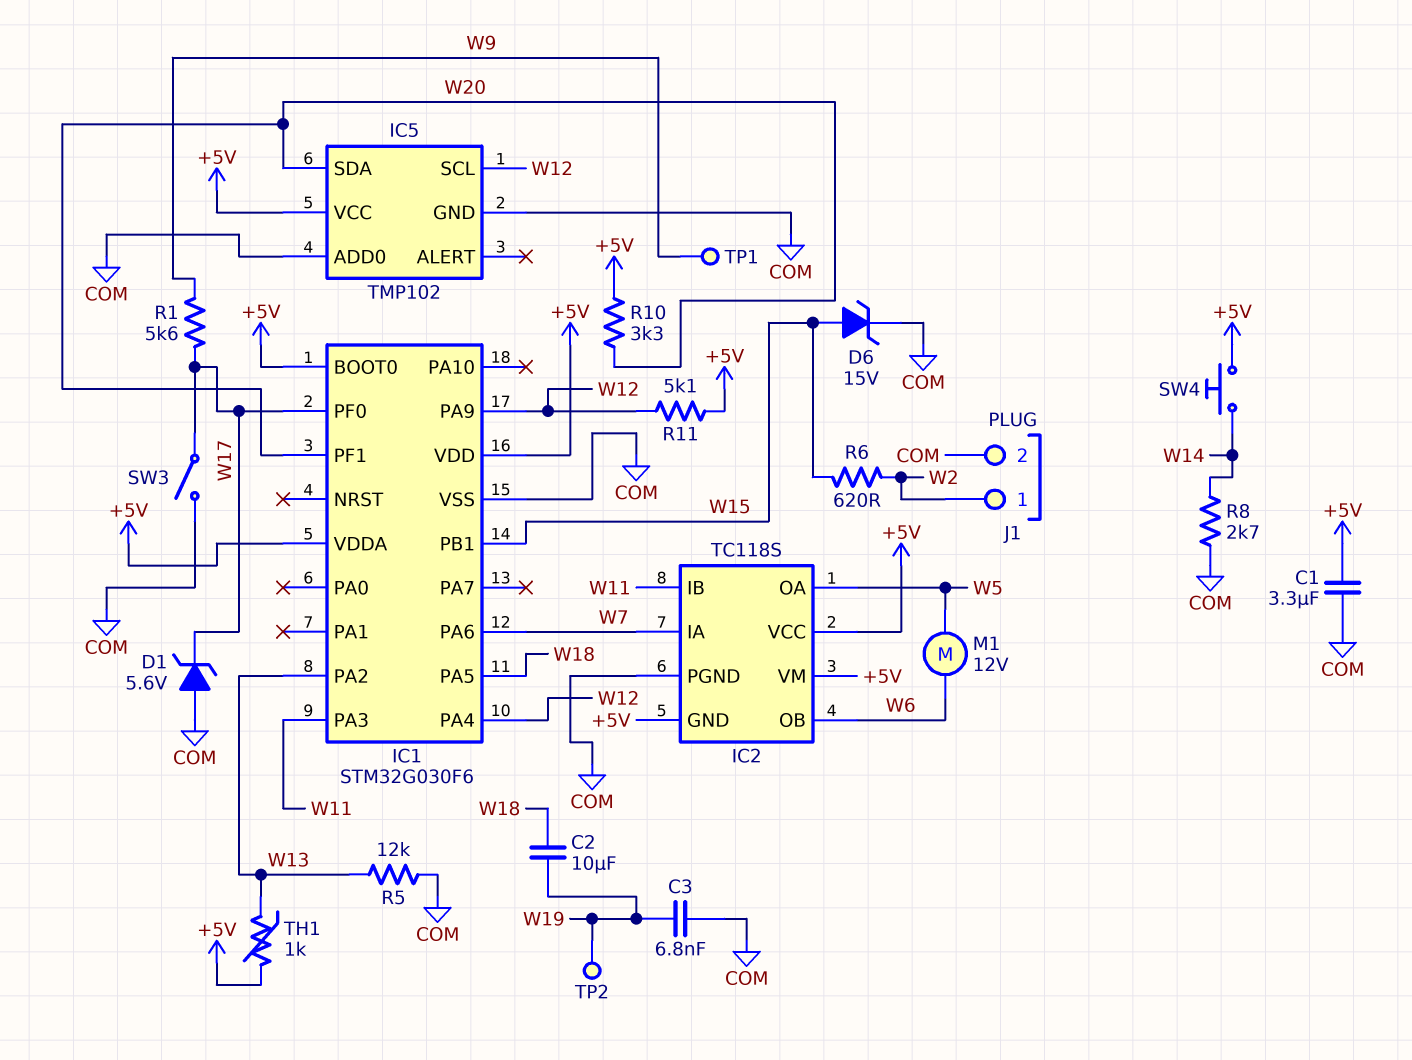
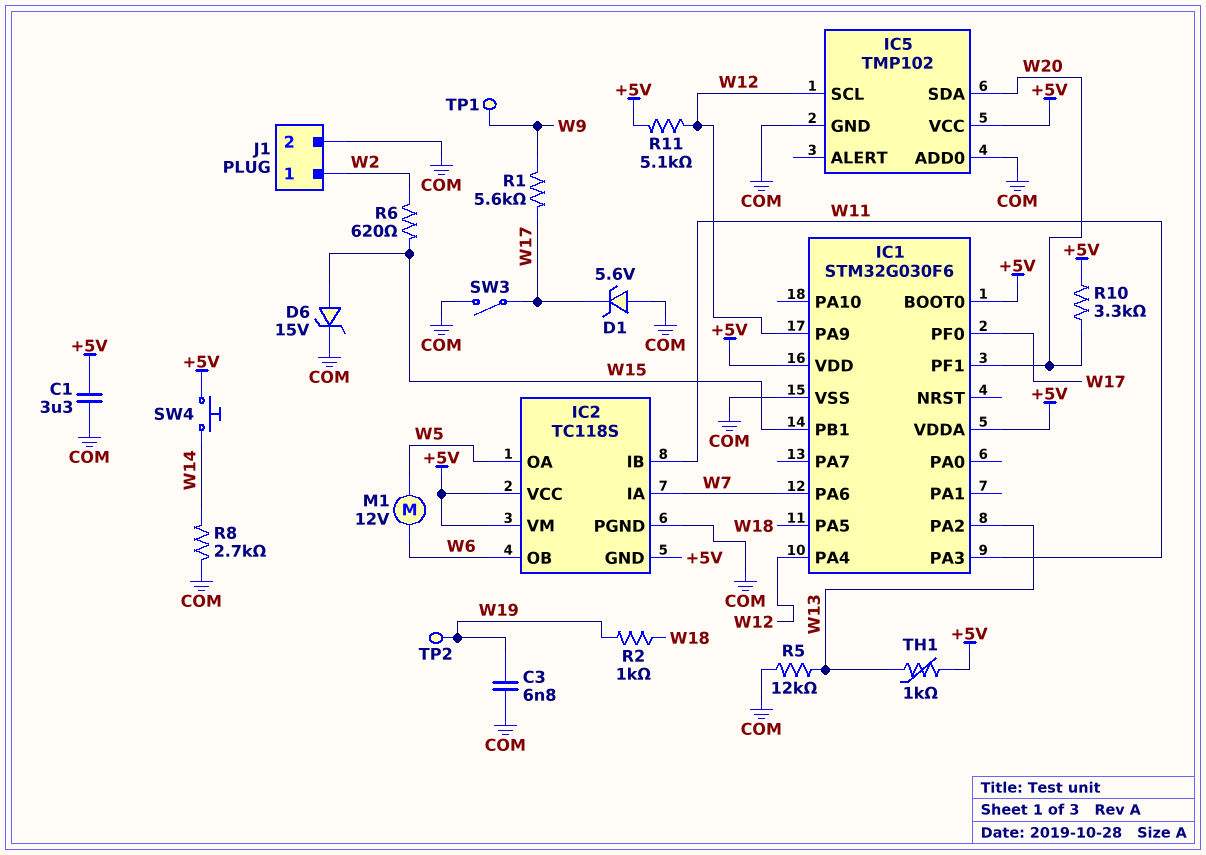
C2: 10uF (W18, W19) -> none
R2: none -> 1k (W18, W19)

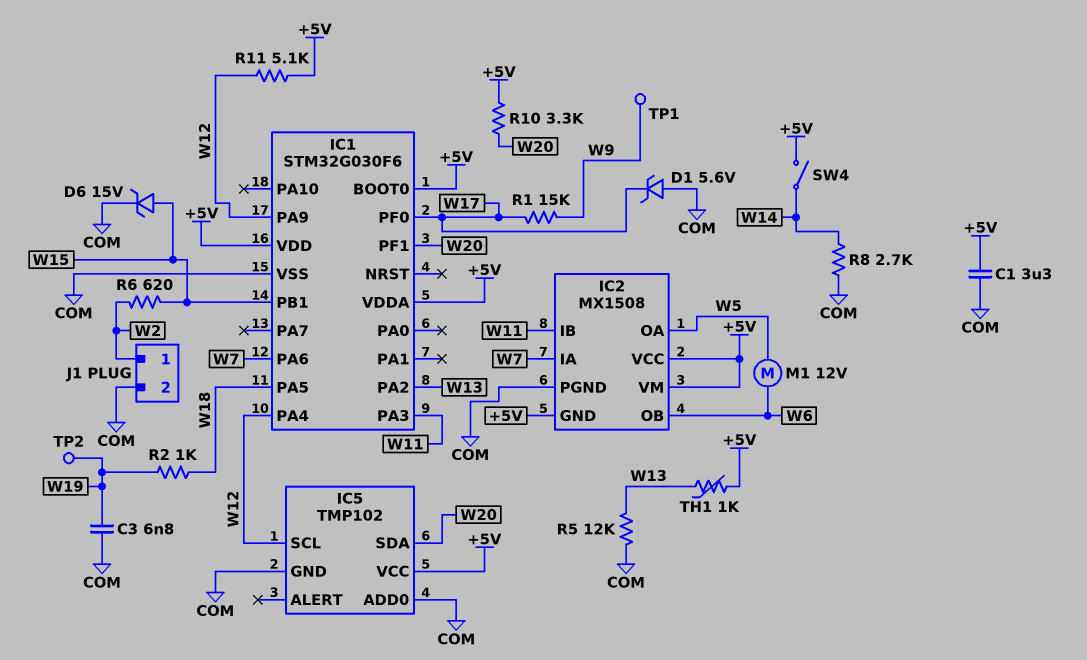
IC2: TC118S -> MX1508
R1: 5.6k (W9, W17) -> 15k (W9, W17)
SW3: switch (COM, W17) -> none
SW4: button (+5V, W14) -> switch (+5V, W14)

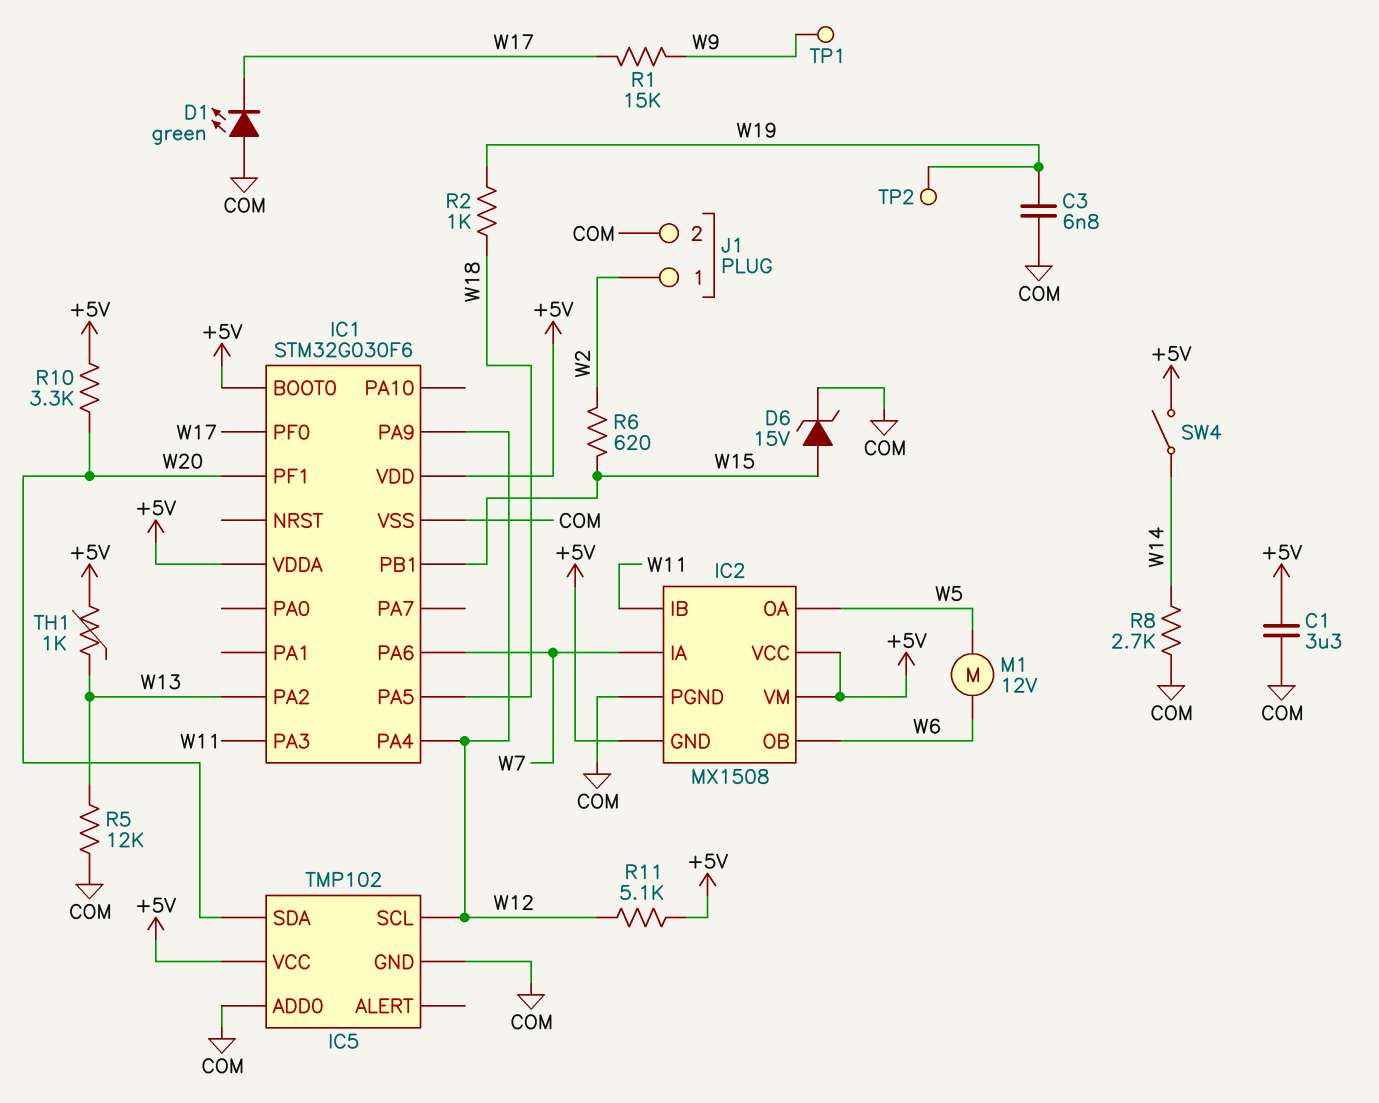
D1: zener 5.6V (A COM, K W17) -> LED green (A COM, K W17)

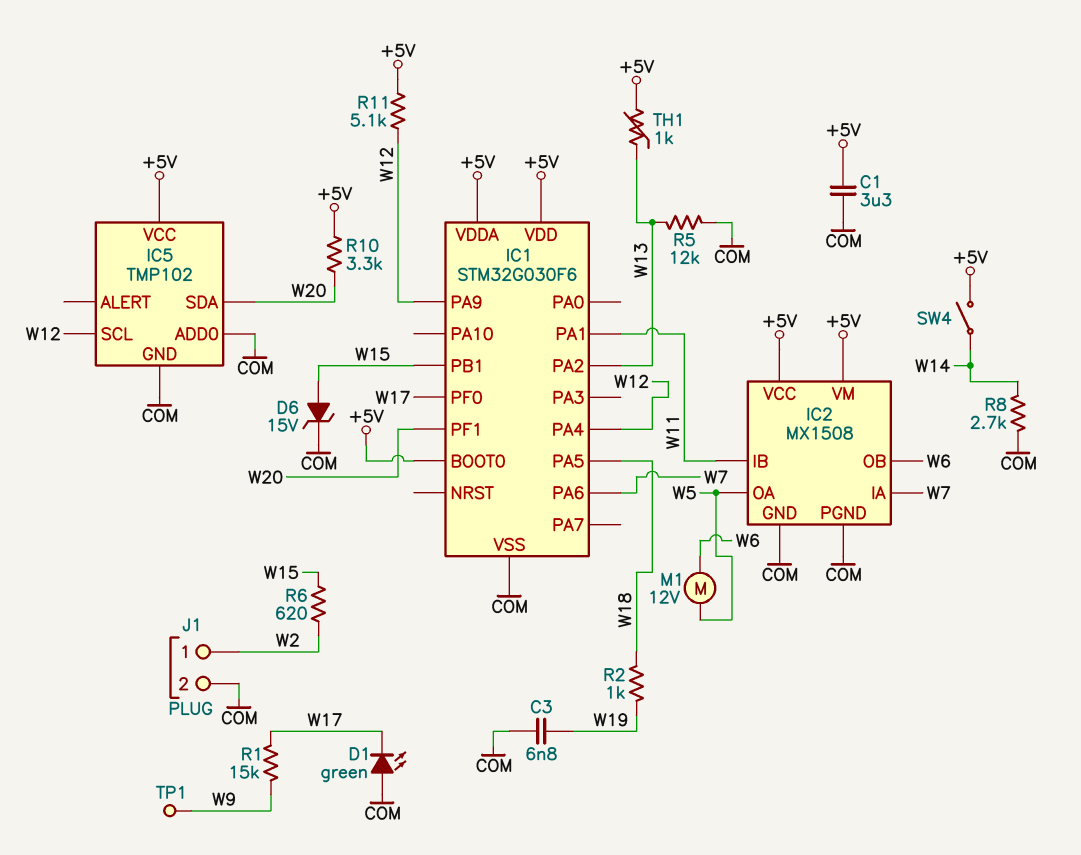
IC1 pin PA1: none -> W11
IC1 pin PA3: W11 -> none
IC2 pin GND: +5V -> COM
TP2: test point (W19) -> none

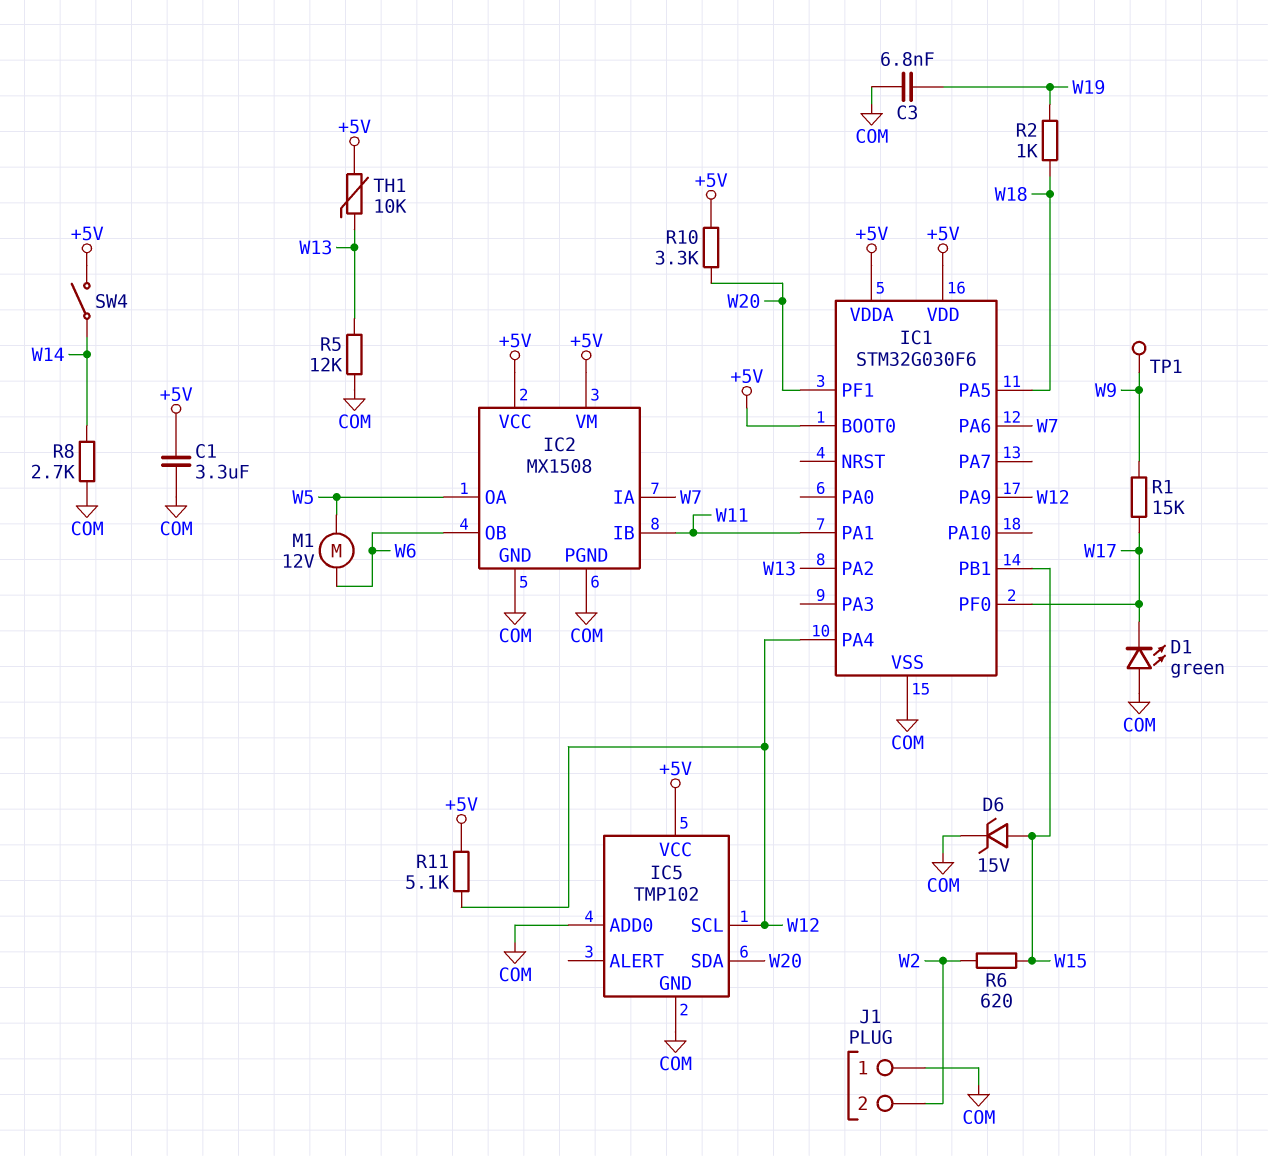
J1 pin 1: W2 -> COM
J1 pin 2: COM -> W2
TH1: 1k (+5V, W13) -> 10k (+5V, W13)

